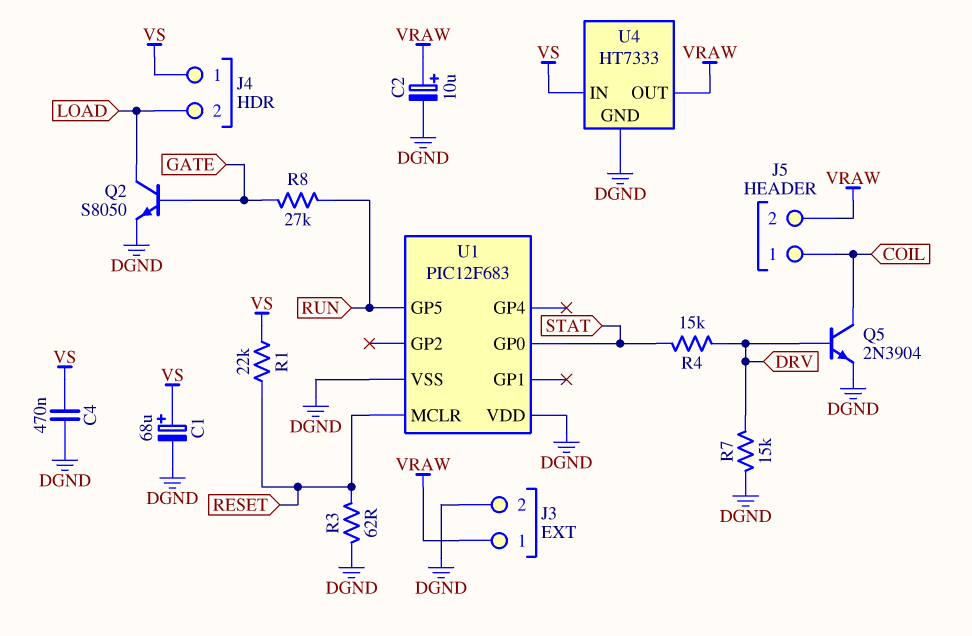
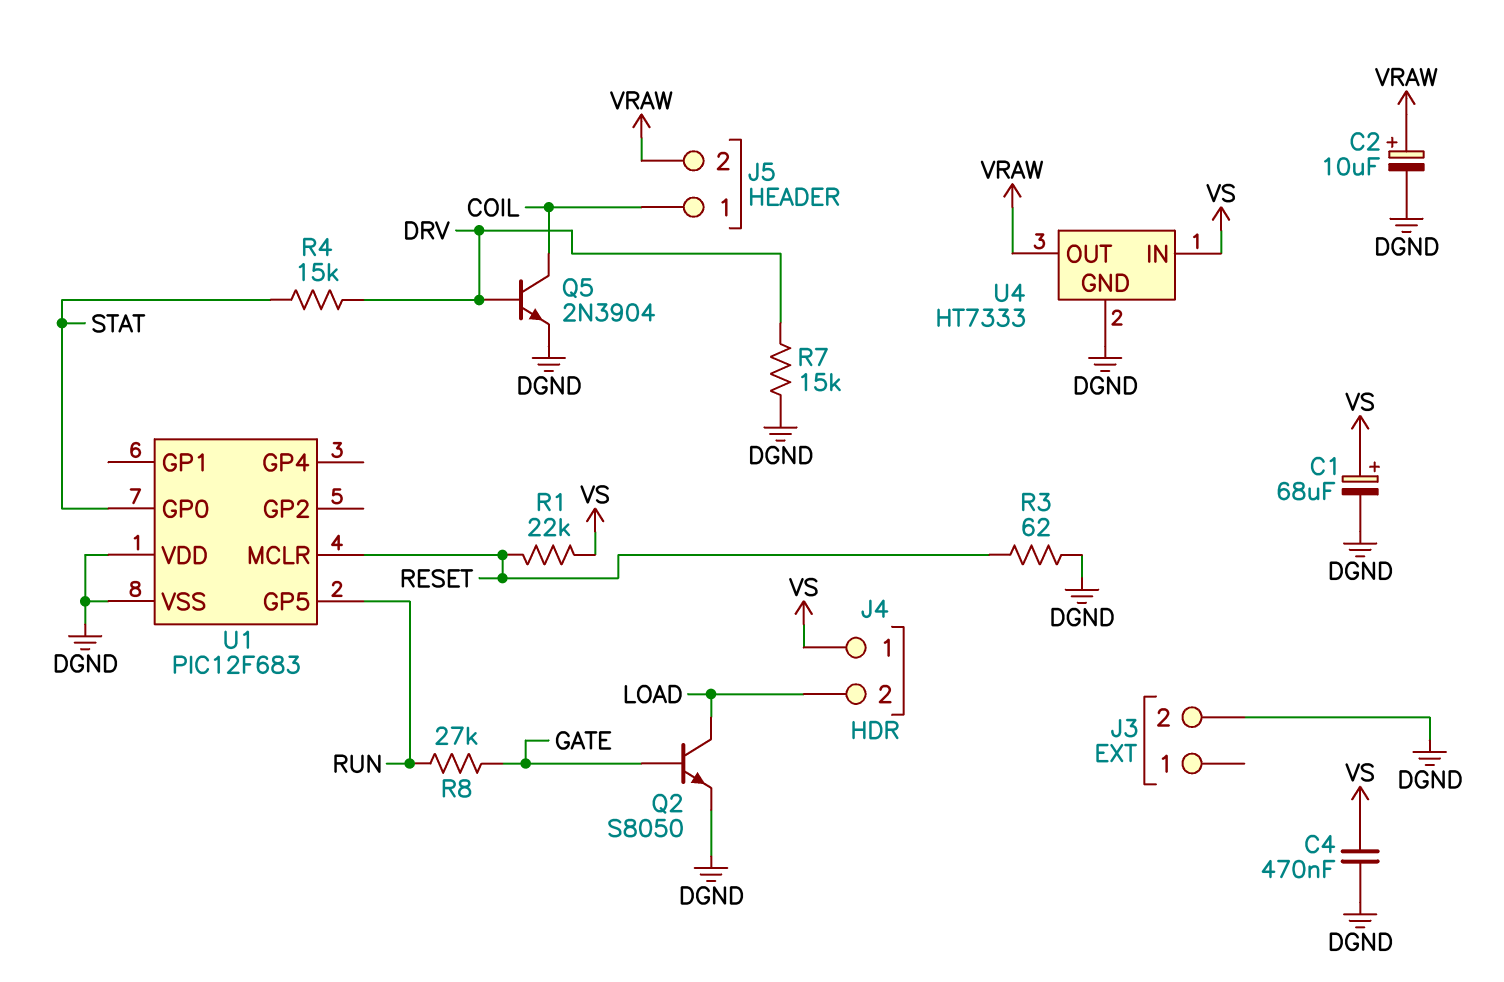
J3 pin 1: VRAW -> none

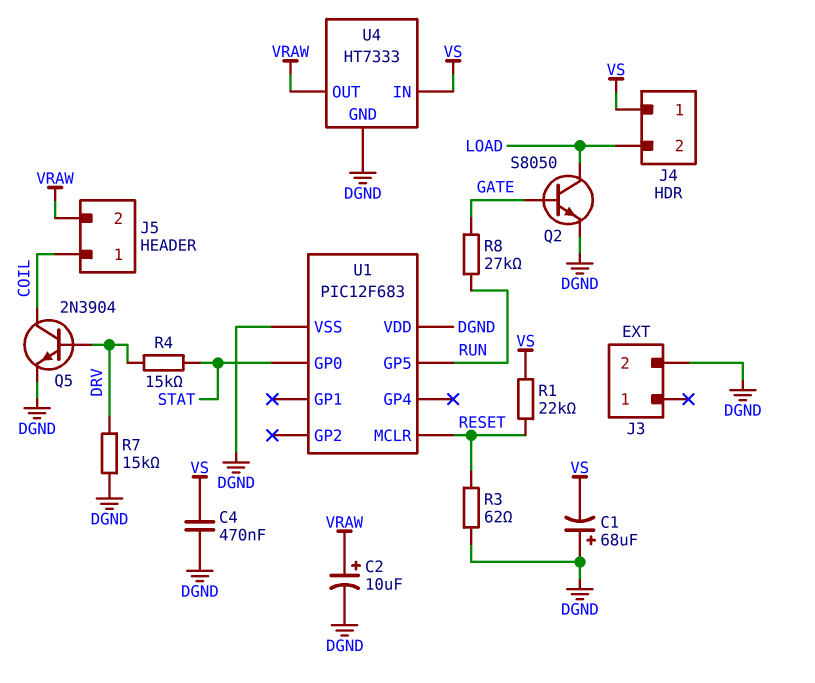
C1: 68uF (plus VS, minus DGND) -> 68uF (plus DGND, minus VS)

